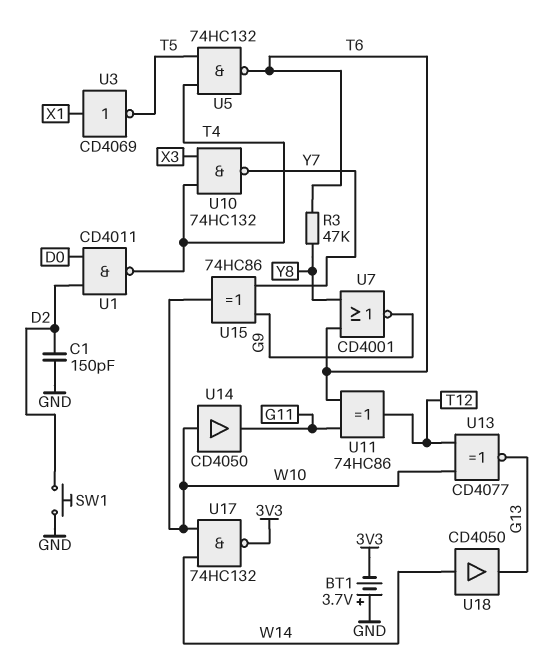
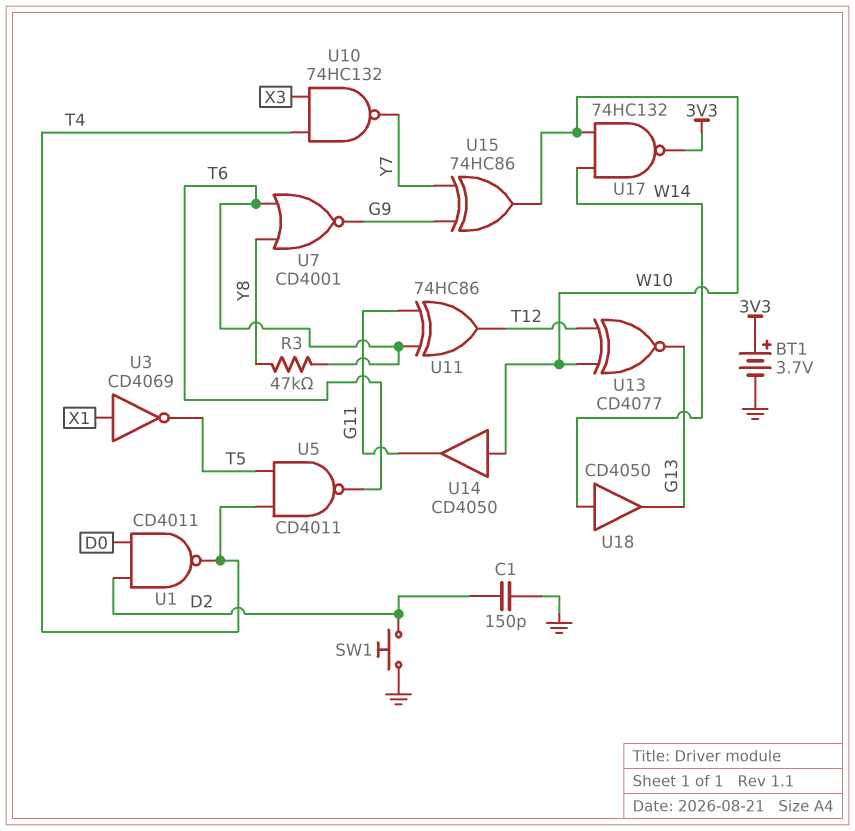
BT1: 3.7V (plus GND, minus 3V3) -> 3.7V (plus 3V3, minus GND)
U5: NAND 74HC132 (in T4, in T5, out T6) -> NAND CD4011 (in T4, in T5, out T6)

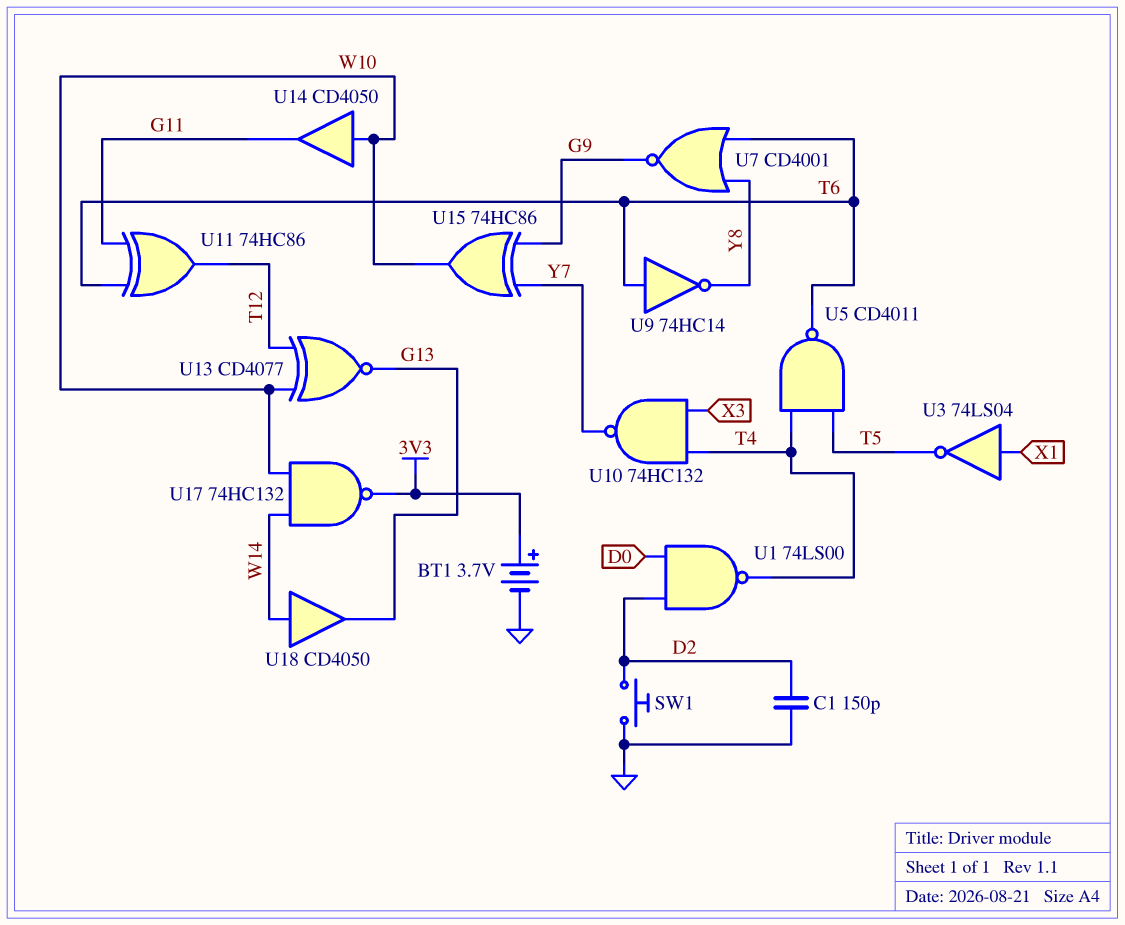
R3: 47k (T6, Y8) -> none
U1: NAND CD4011 (in D0, in D2, out T4) -> NAND 74LS00 (in D0, in D2, out T4)
U3: NOT CD4069 (in X1, out T5) -> NOT 74LS04 (in X1, out T5)
U9: none -> NOT 74HC14 (in T6, out Y8)

